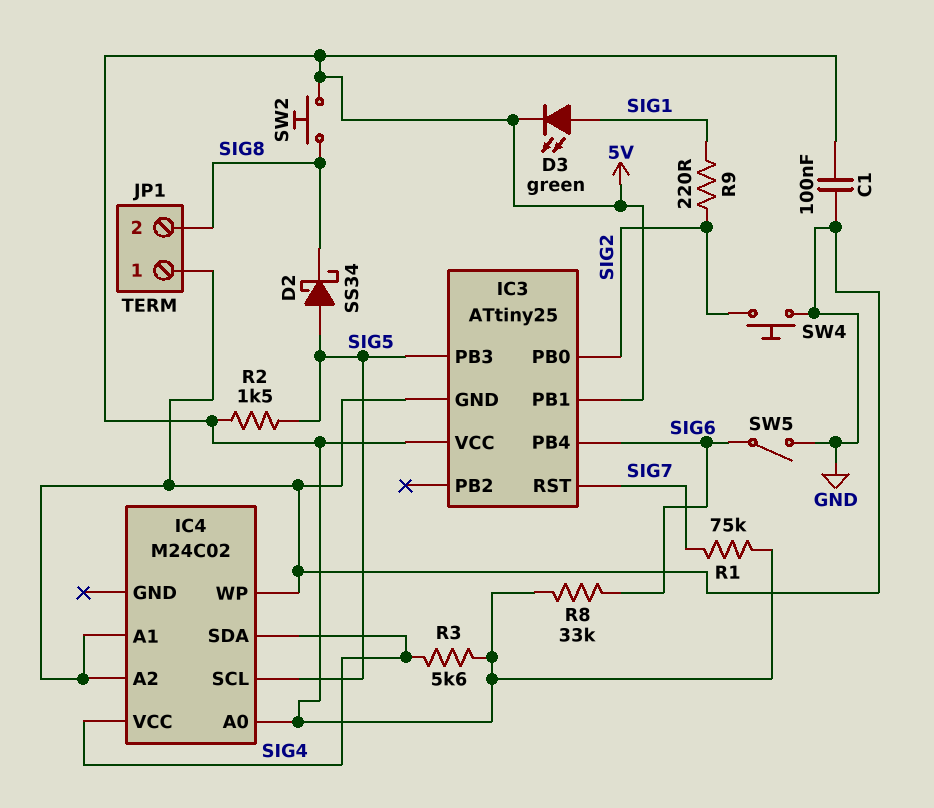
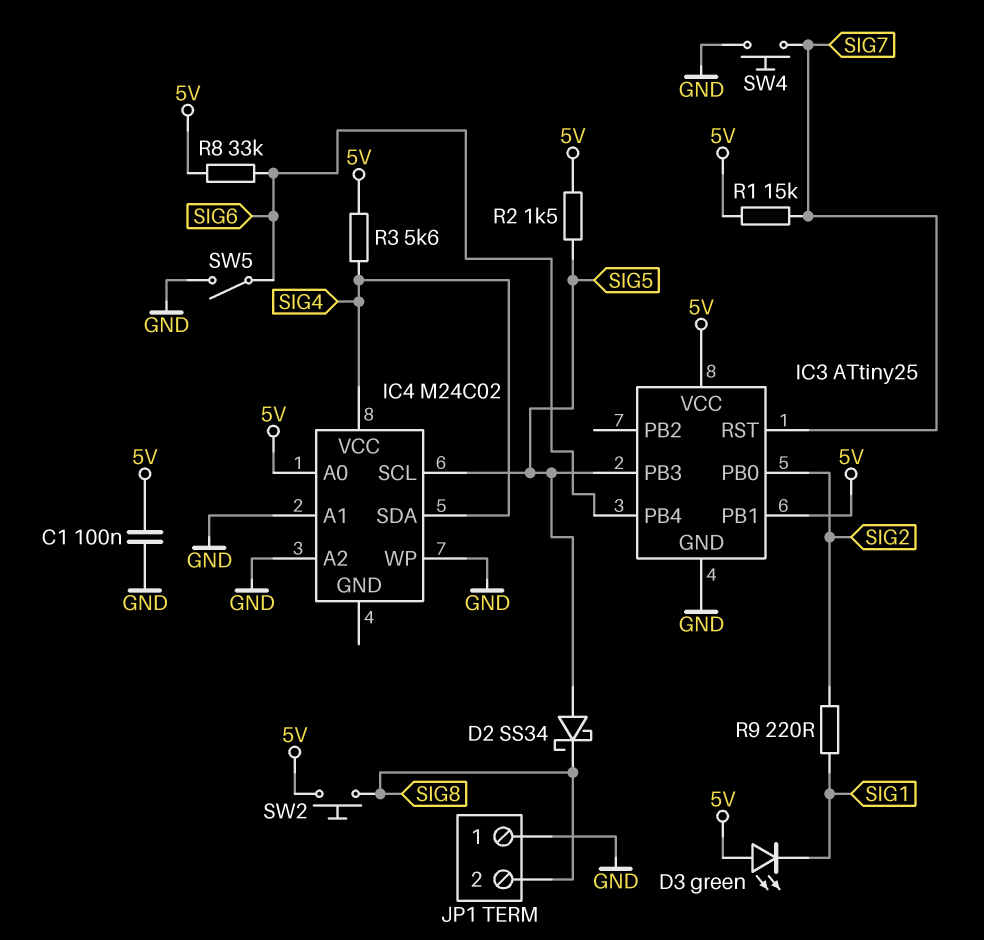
D3: LED green (A SIG1, K 5V) -> LED green (A 5V, K SIG1)
R1: 75k (5V, SIG7) -> 15k (5V, SIG7)
SW4: button (GND, SIG2) -> button (GND, SIG7)

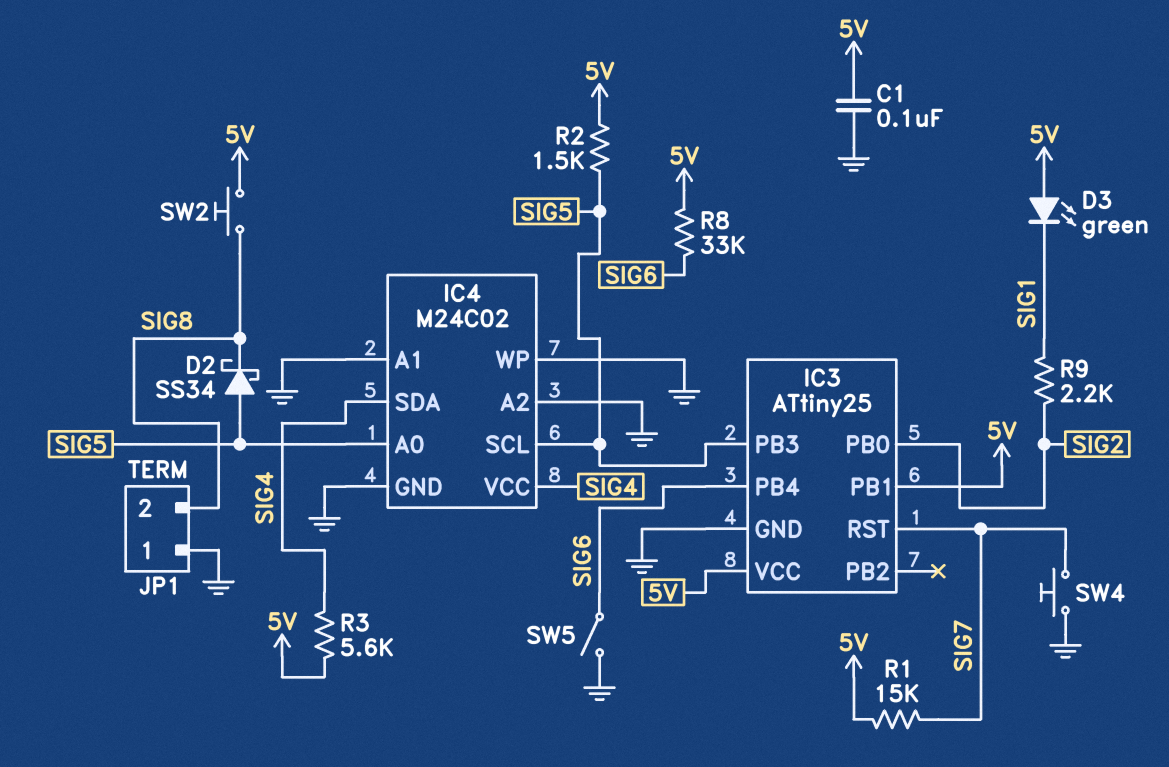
IC4 pin A0: 5V -> SIG5
IC4 pin GND: none -> GND
R9: 220 (SIG1, SIG2) -> 2.2k (SIG1, SIG2)

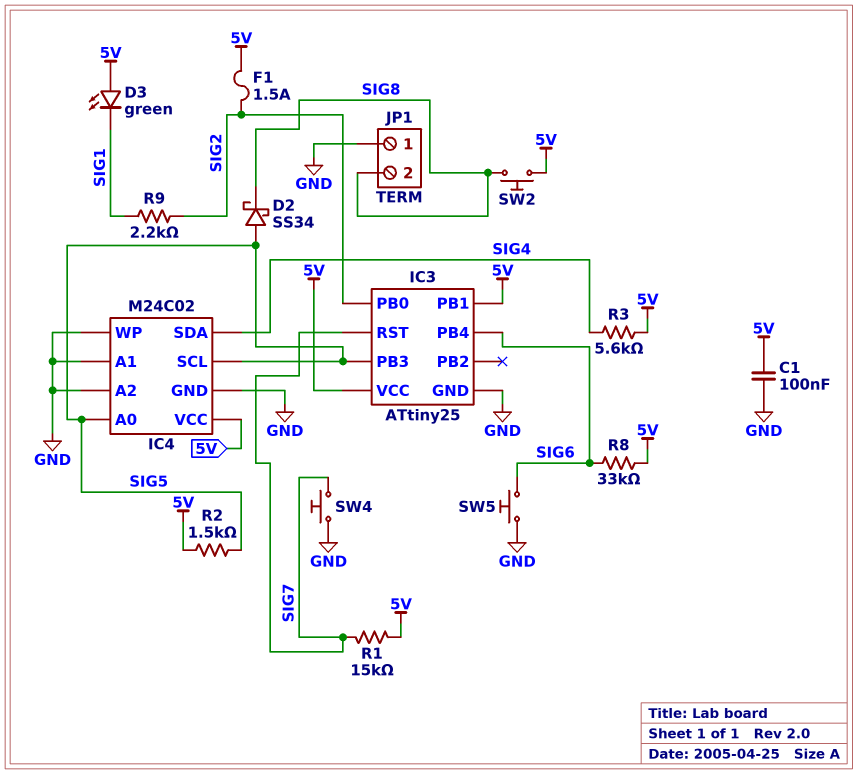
F1: none -> 1.5A (5V, SIG2)
IC4 pin VCC: SIG4 -> 5V
SW5: switch (GND, SIG6) -> button (GND, SIG6)

